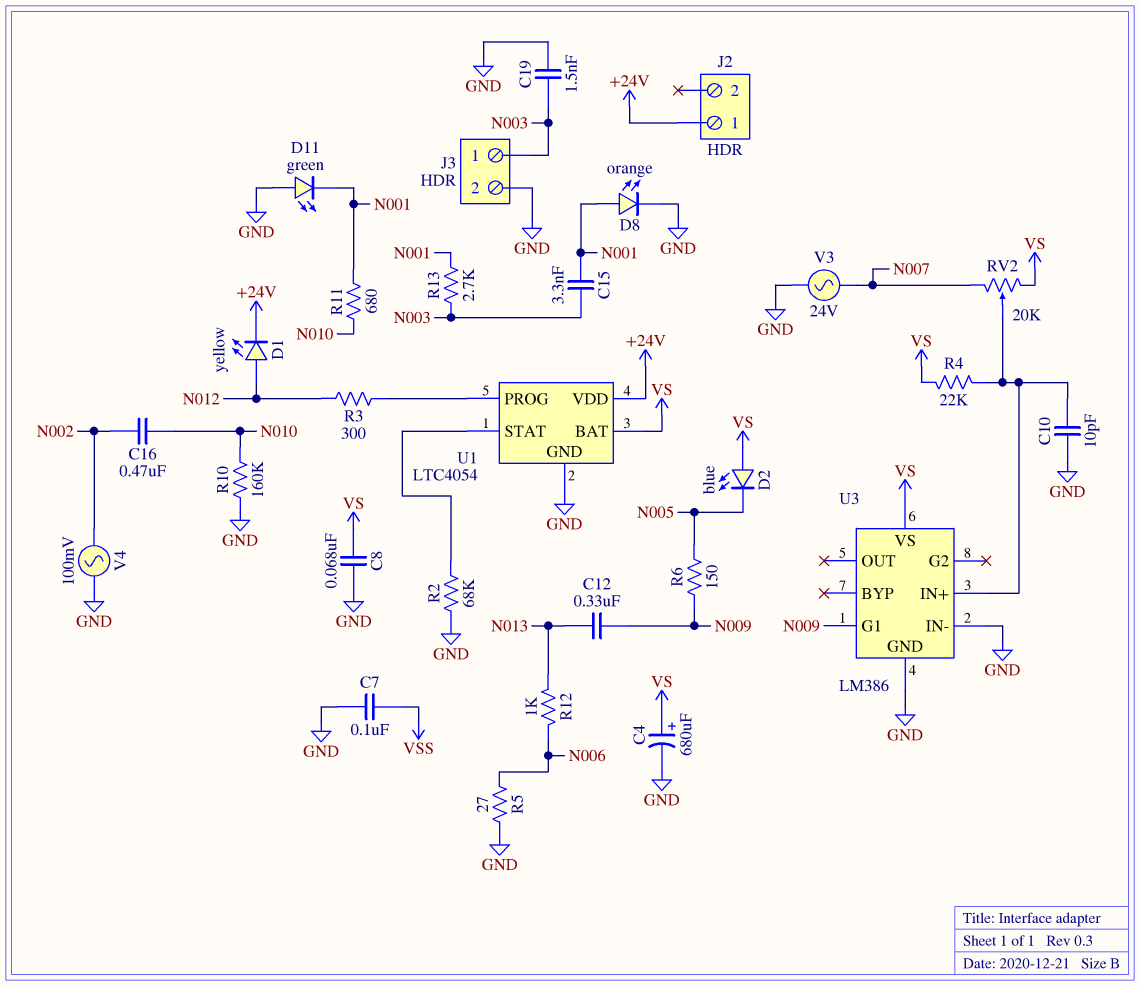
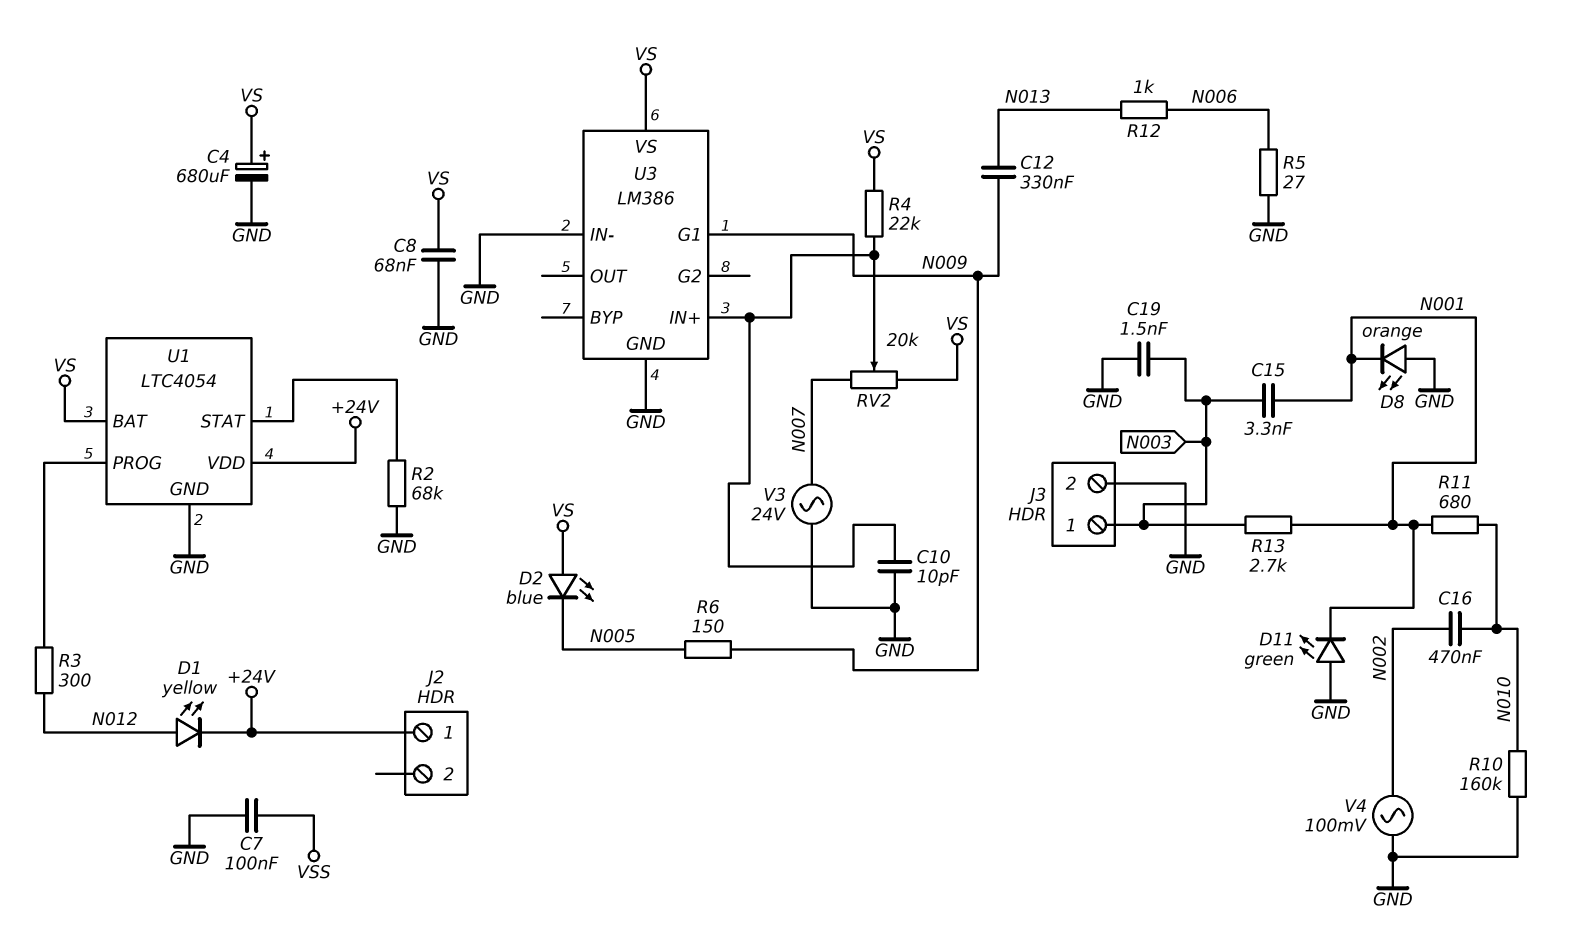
D8: LED orange (A N001, K GND) -> LED orange (A GND, K N001)

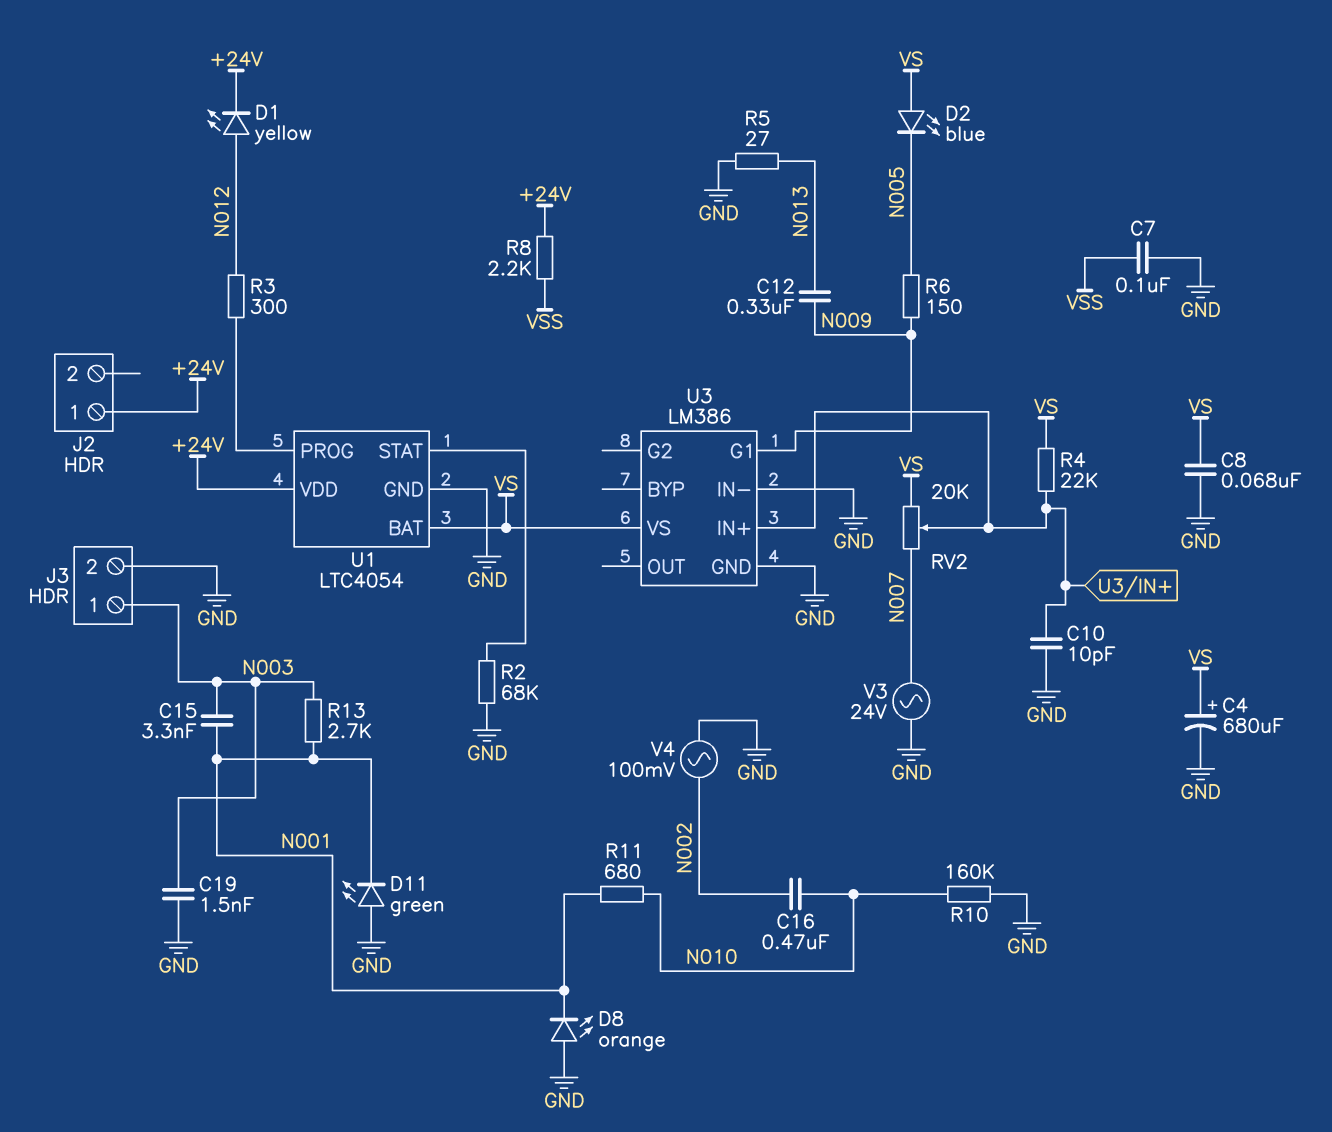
R5: 27 (GND, N006) -> 27 (GND, N013)
R8: none -> 2.2k (+24V, VSS)
R12: 1k (N006, N013) -> none

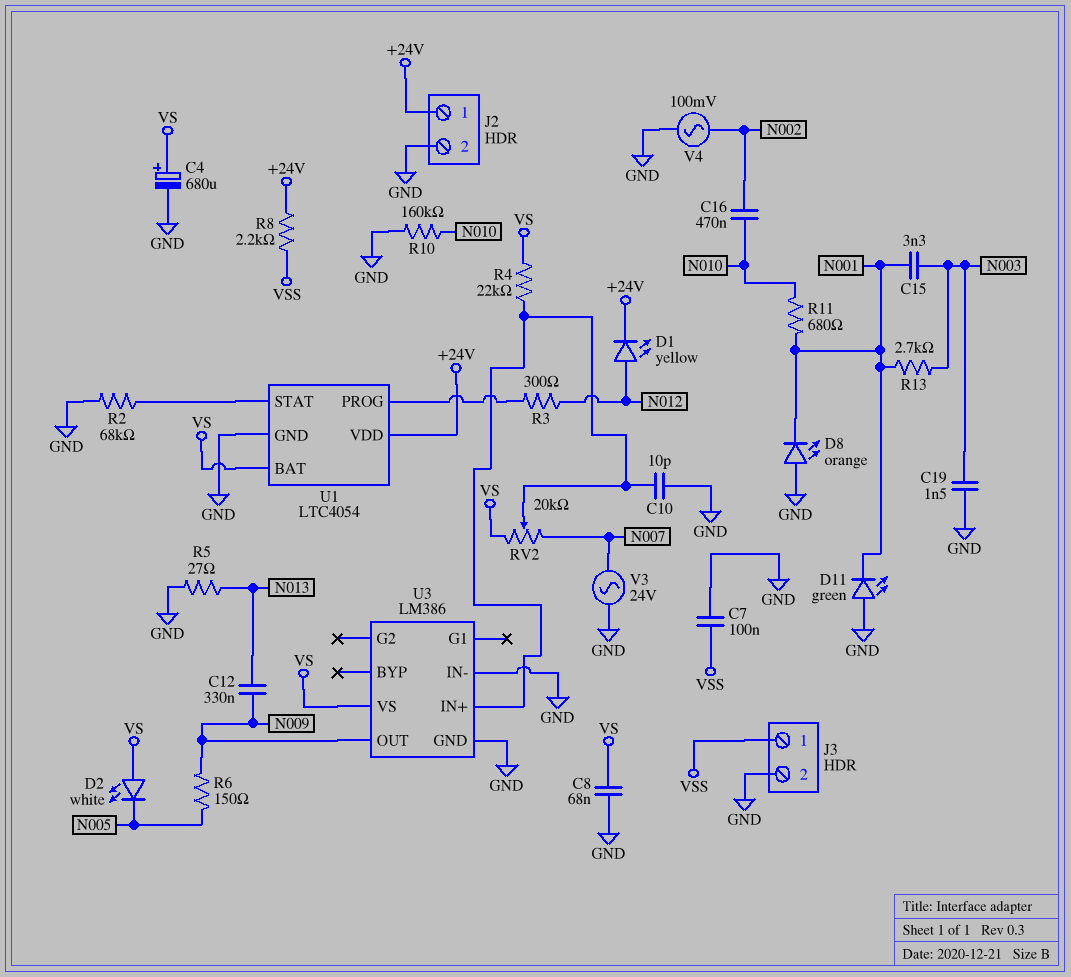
D2: LED blue (A VS, K N005) -> LED white (A VS, K N005)
J2 pin 2: none -> GND
J3 pin 1: N003 -> VSS
U3 pin G1: N009 -> none
U3 pin OUT: none -> N009

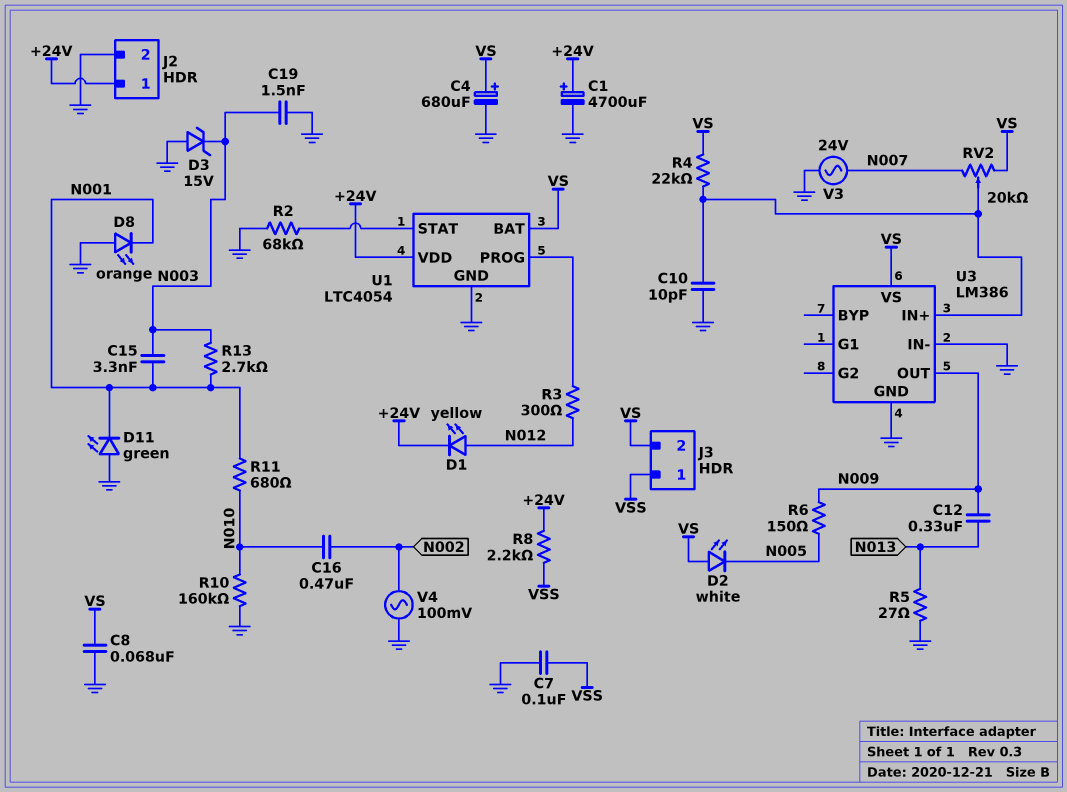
C1: none -> 4700uF (plus +24V, minus GND)
D3: none -> zener 15V (A GND, K N003)
J3 pin 2: GND -> VS

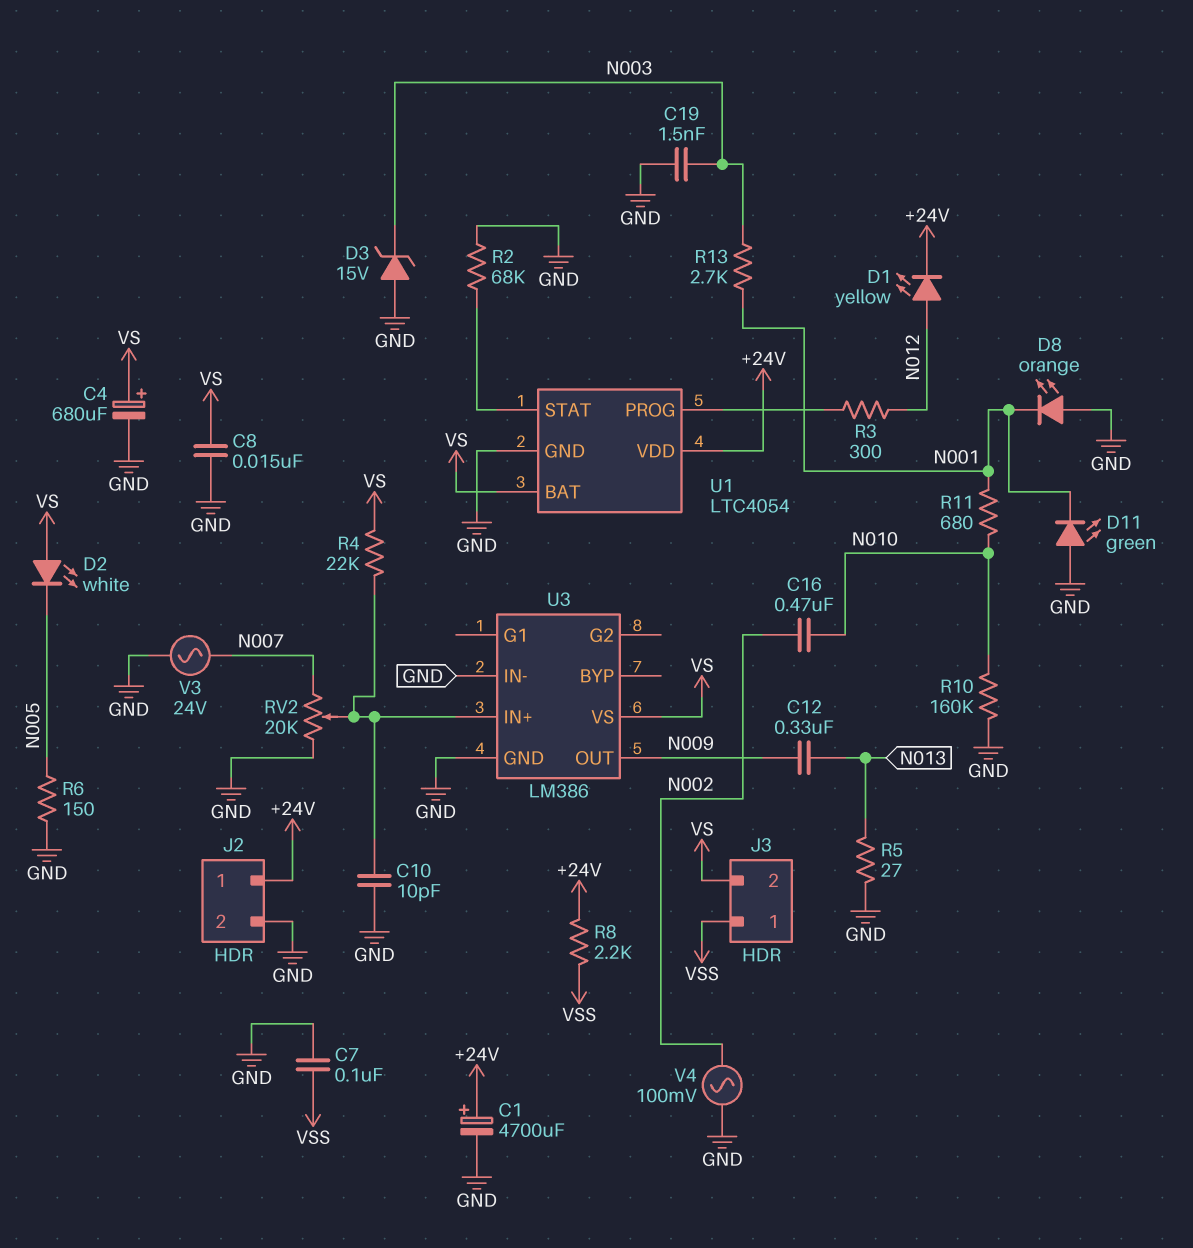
C8: 68nF (GND, VS) -> 15nF (GND, VS)
C15: 3.3nF (N001, N003) -> none
R6: 150 (N005, N009) -> 150 (GND, N005)
RV2: 20k (N007, VS, wiper U3/IN+) -> 20k (GND, N007, wiper U3/IN+)

